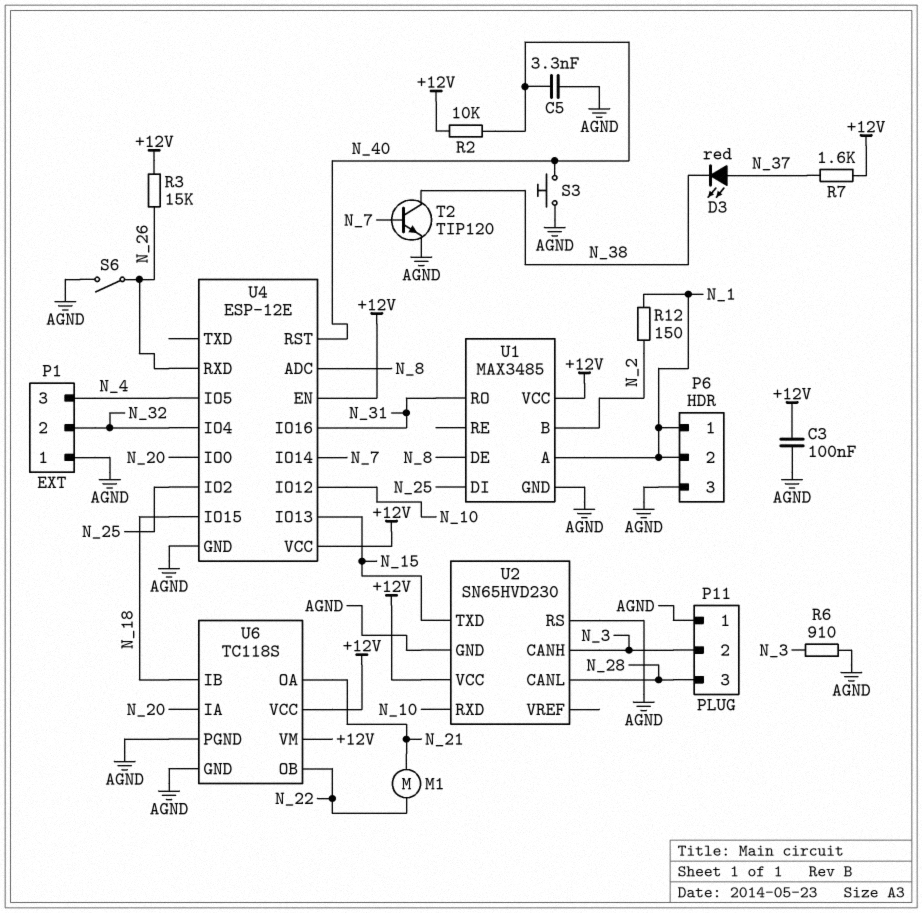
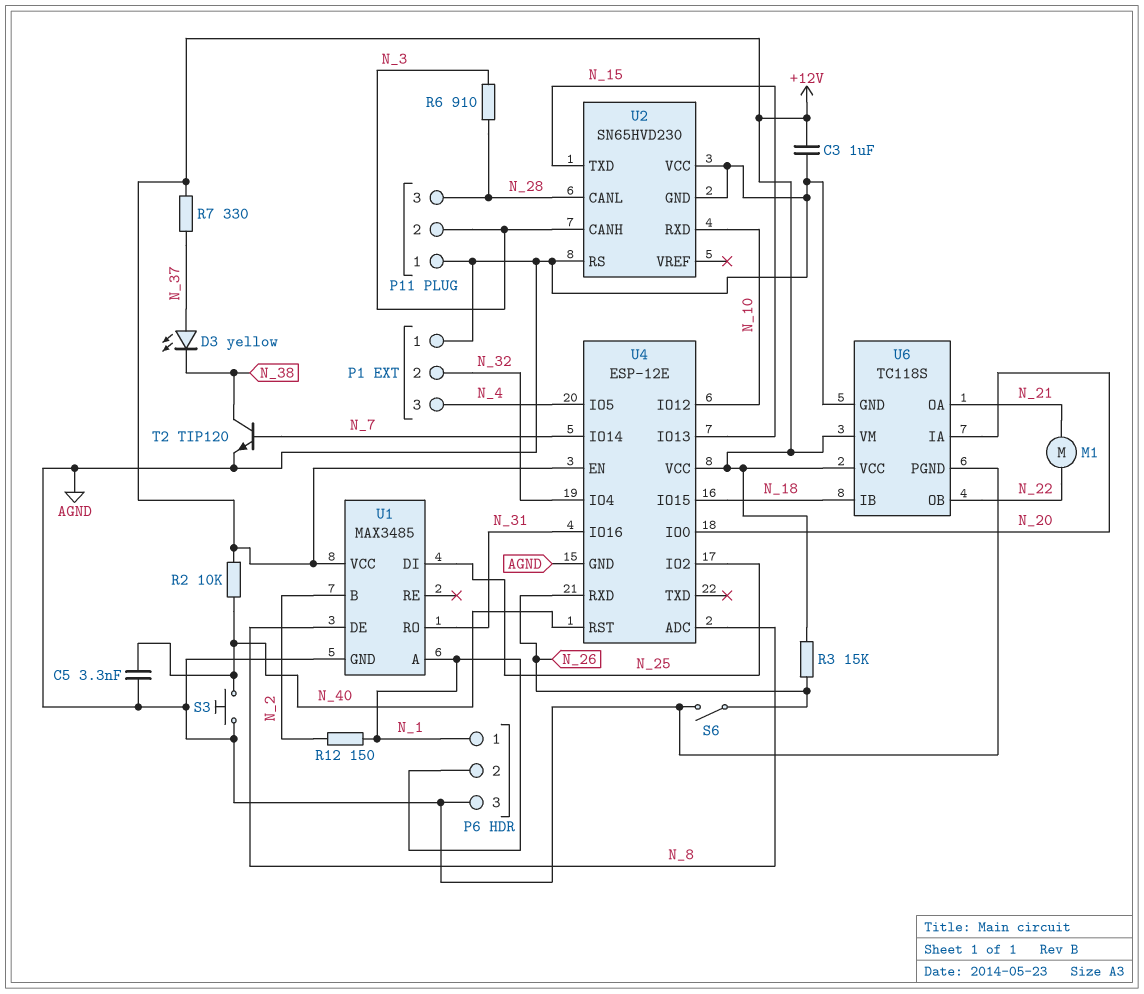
C3: 100nF (+12V, AGND) -> 1uF (+12V, AGND)
D3: LED red (A N_37, K N_38) -> LED yellow (A N_37, K N_38)
R6: 910 (AGND, N_3) -> 910 (N_3, N_28)
R7: 1.6k (+12V, N_37) -> 330 (+12V, N_37)
U2 pin VCC: +12V -> AGND

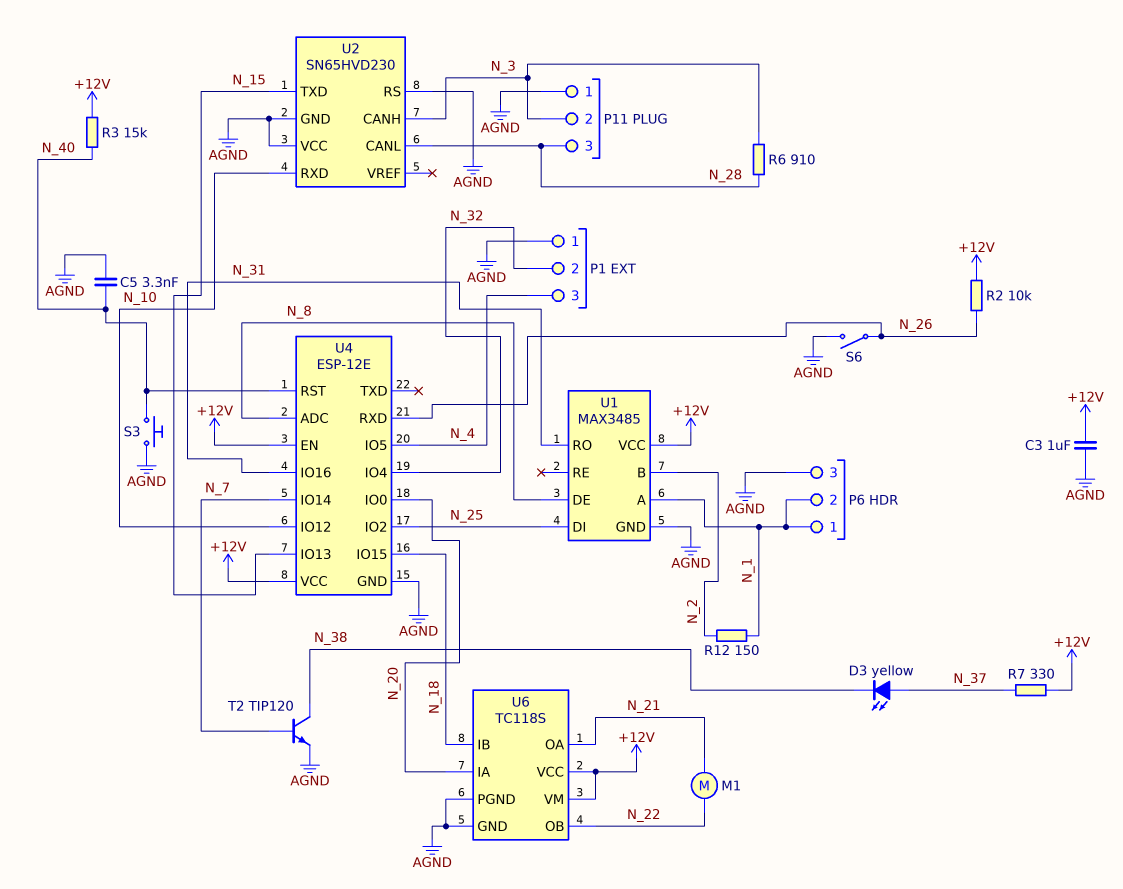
R2: 10k (+12V, N_40) -> 10k (+12V, N_26)
R3: 15k (+12V, N_26) -> 15k (+12V, N_40)

